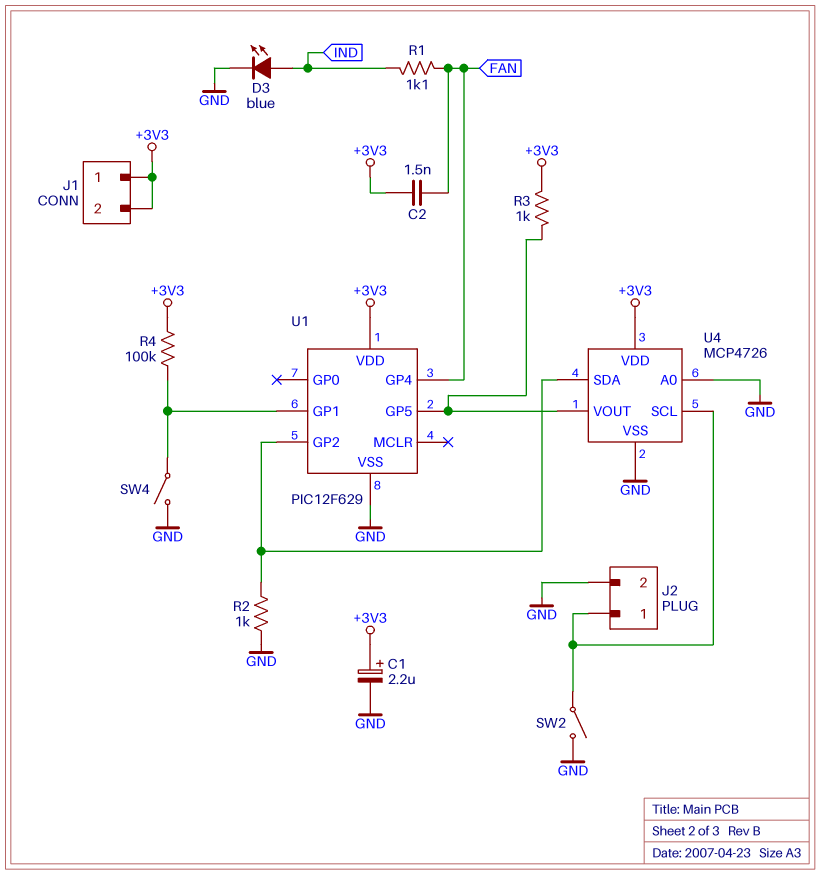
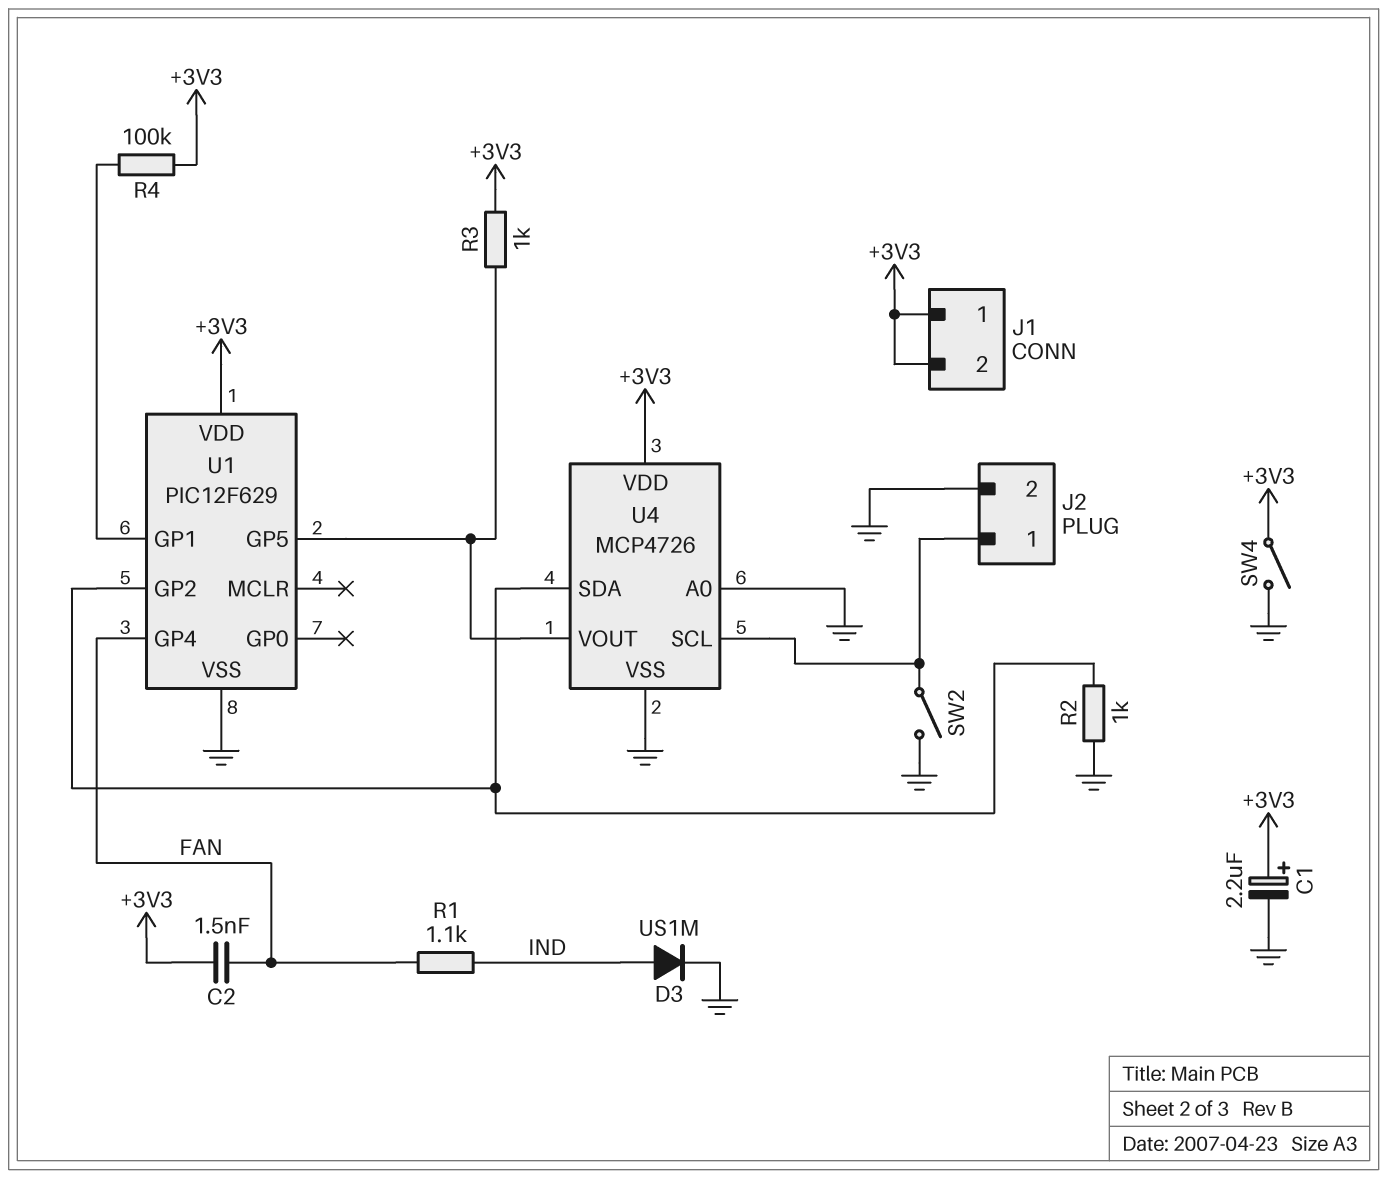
D3: LED blue (A IND, K GND) -> diode US1M (A IND, K GND)
SW4: switch (GND, U1/GP1) -> switch (+3V3, GND)

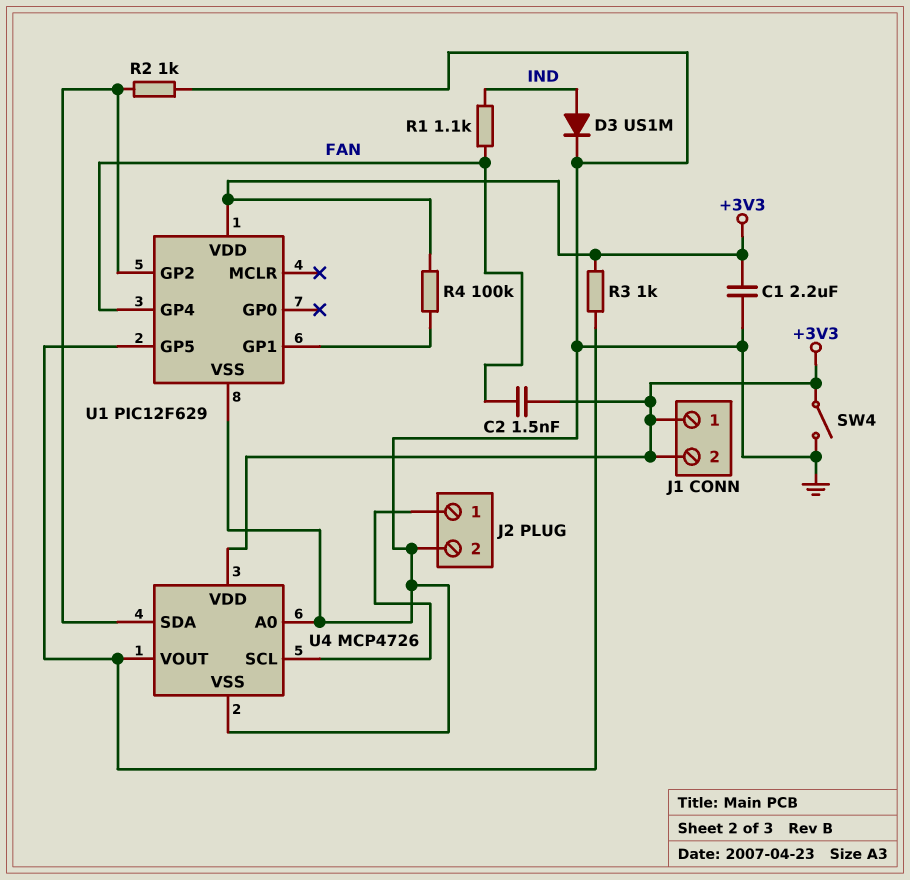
C1: 2.2uF (plus +3V3, minus GND) -> 2.2uF (+3V3, GND)
SW2: switch (GND, J2/1) -> none

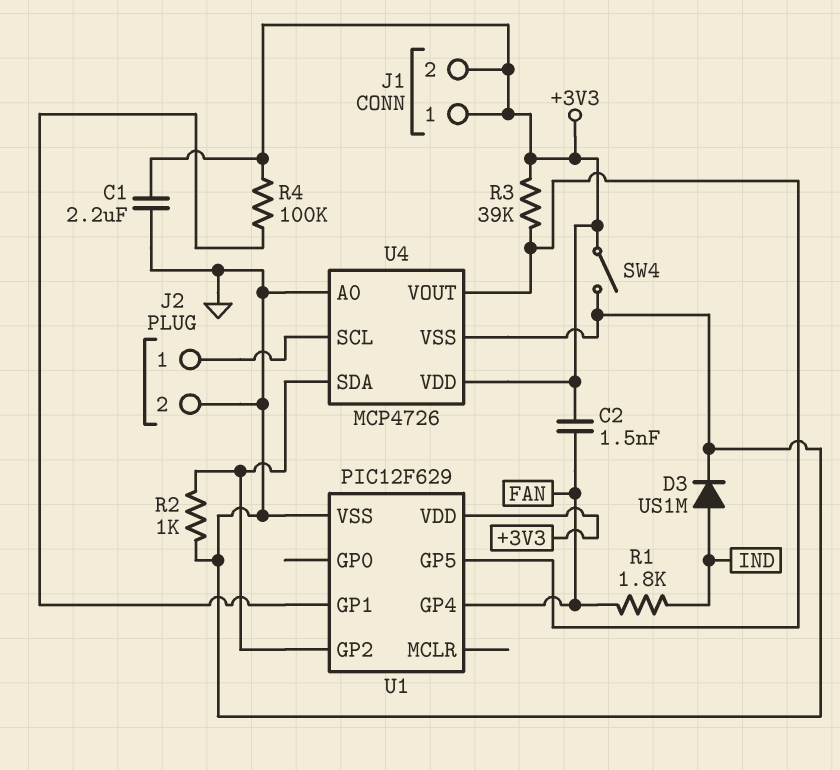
R1: 1.1k (FAN, IND) -> 1.8k (FAN, IND)
R3: 1k (+3V3, U1/GP5) -> 39k (+3V3, U1/GP5)

